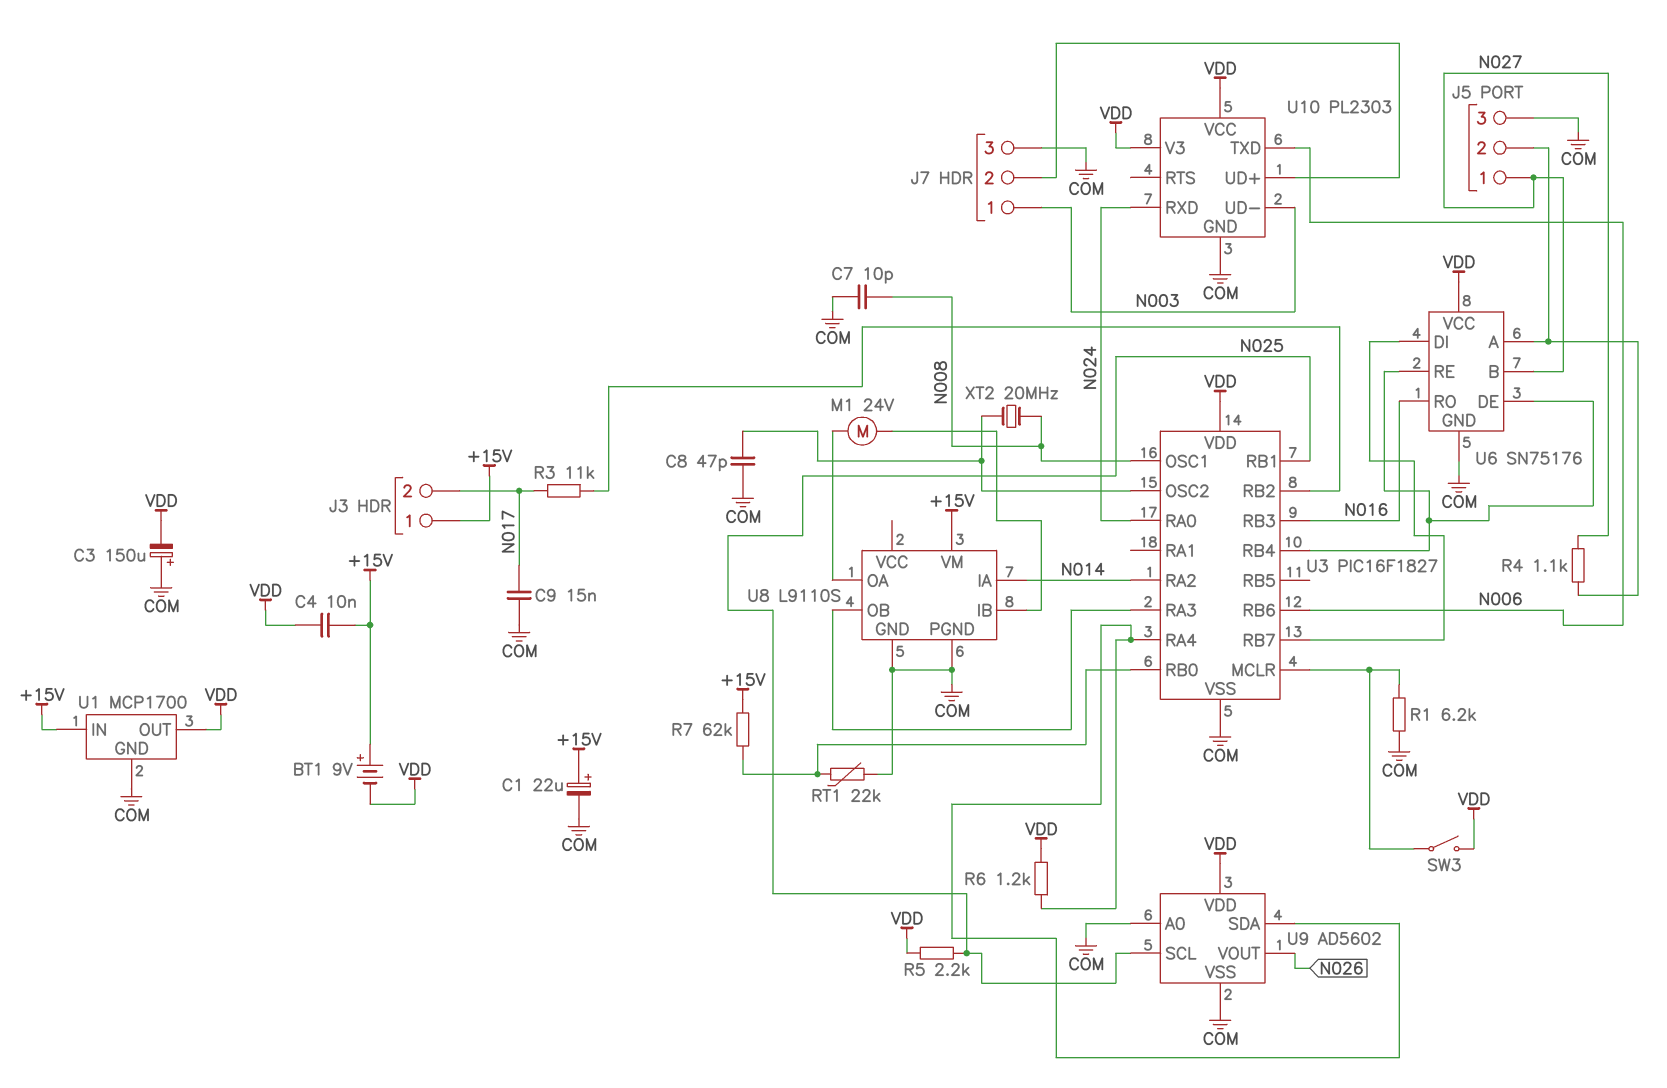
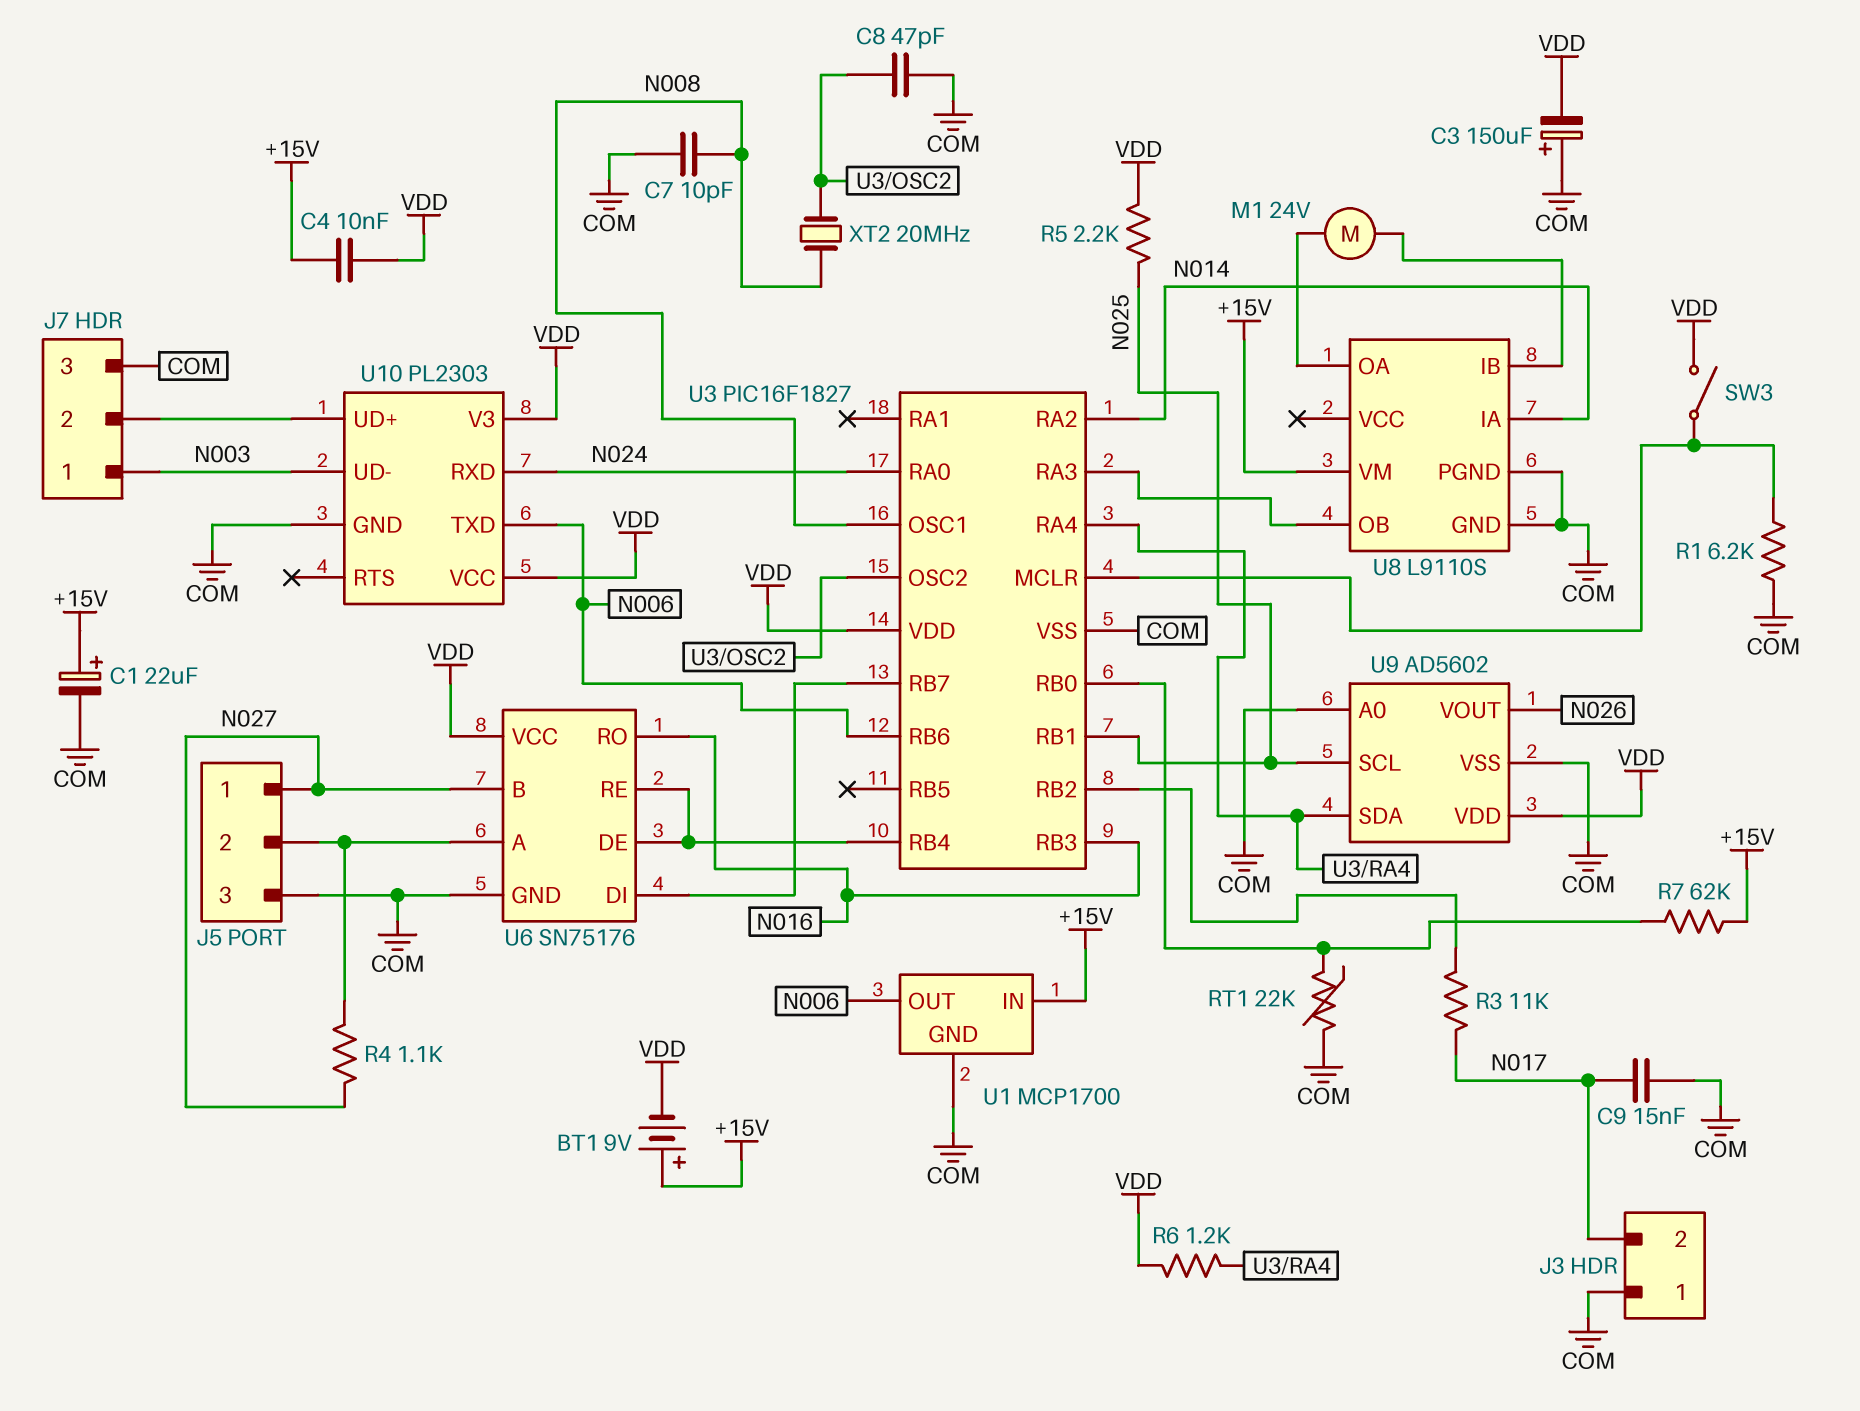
J3 pin 1: +15V -> COM
U1 pin OUT: VDD -> N006

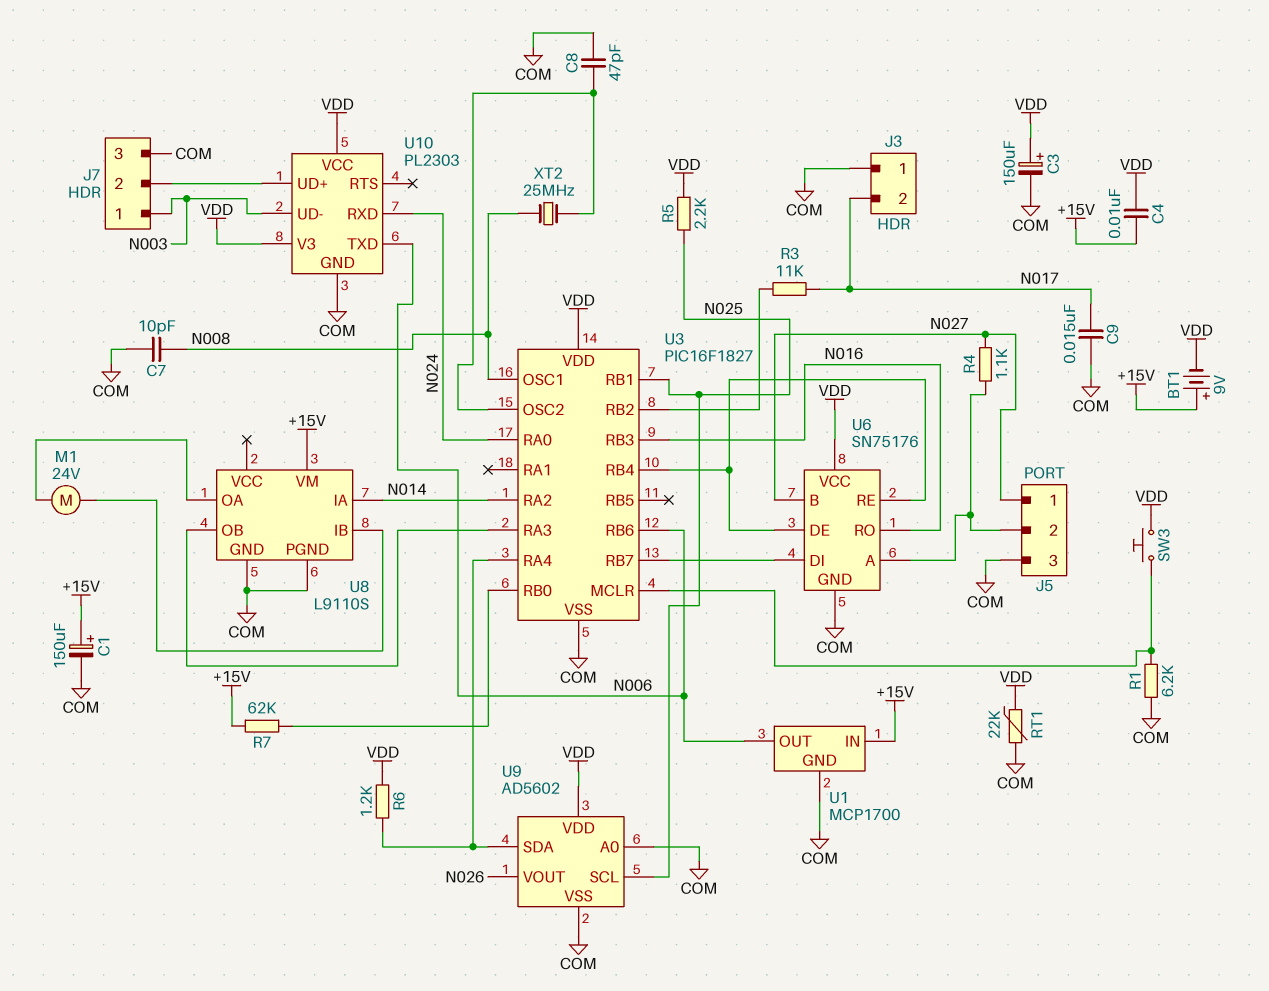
C1: 22uF (plus +15V, minus COM) -> 150uF (plus +15V, minus COM)
C3: 150uF (plus COM, minus VDD) -> 150uF (plus VDD, minus COM)
RT1: 22k (COM, U3/RB0) -> 22k (COM, VDD)
SW3: switch (U3/MCLR, VDD) -> button (U3/MCLR, VDD)
XT2: 20MHz (N008, U3/OSC2) -> 25MHz (N008, U3/OSC2)

